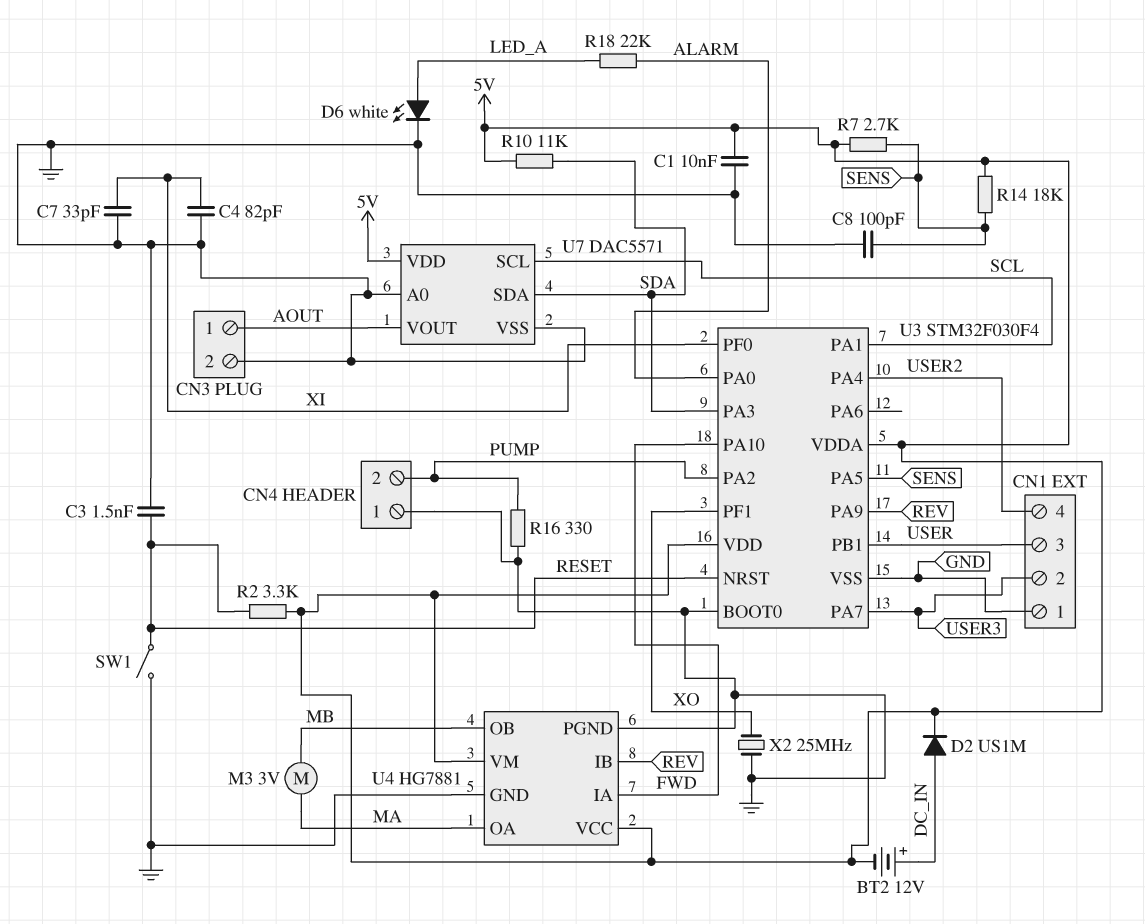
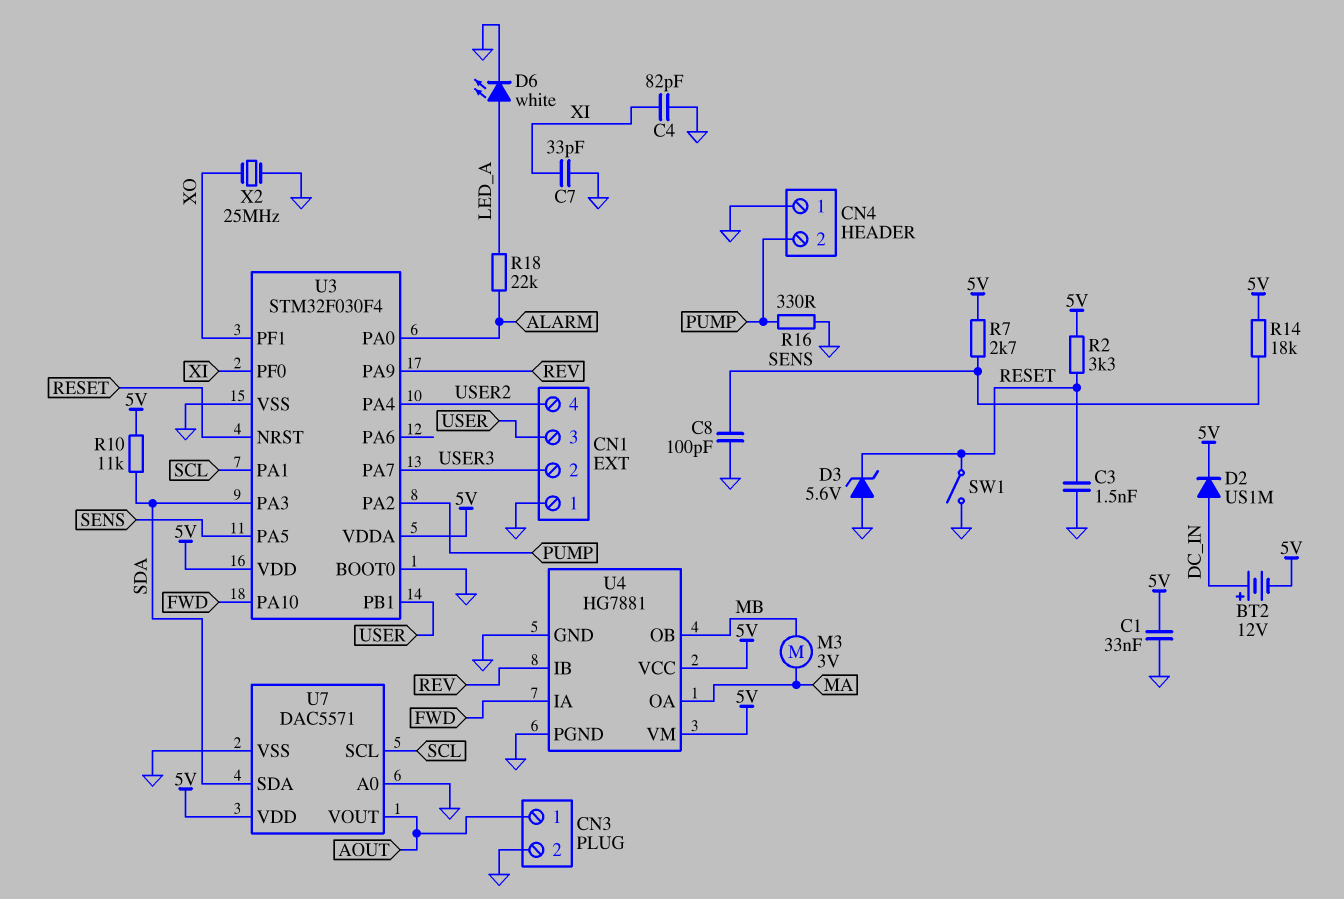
C1: 10nF (5V, GND) -> 33nF (5V, GND)
D3: none -> zener 5.6V (A GND, K RESET)

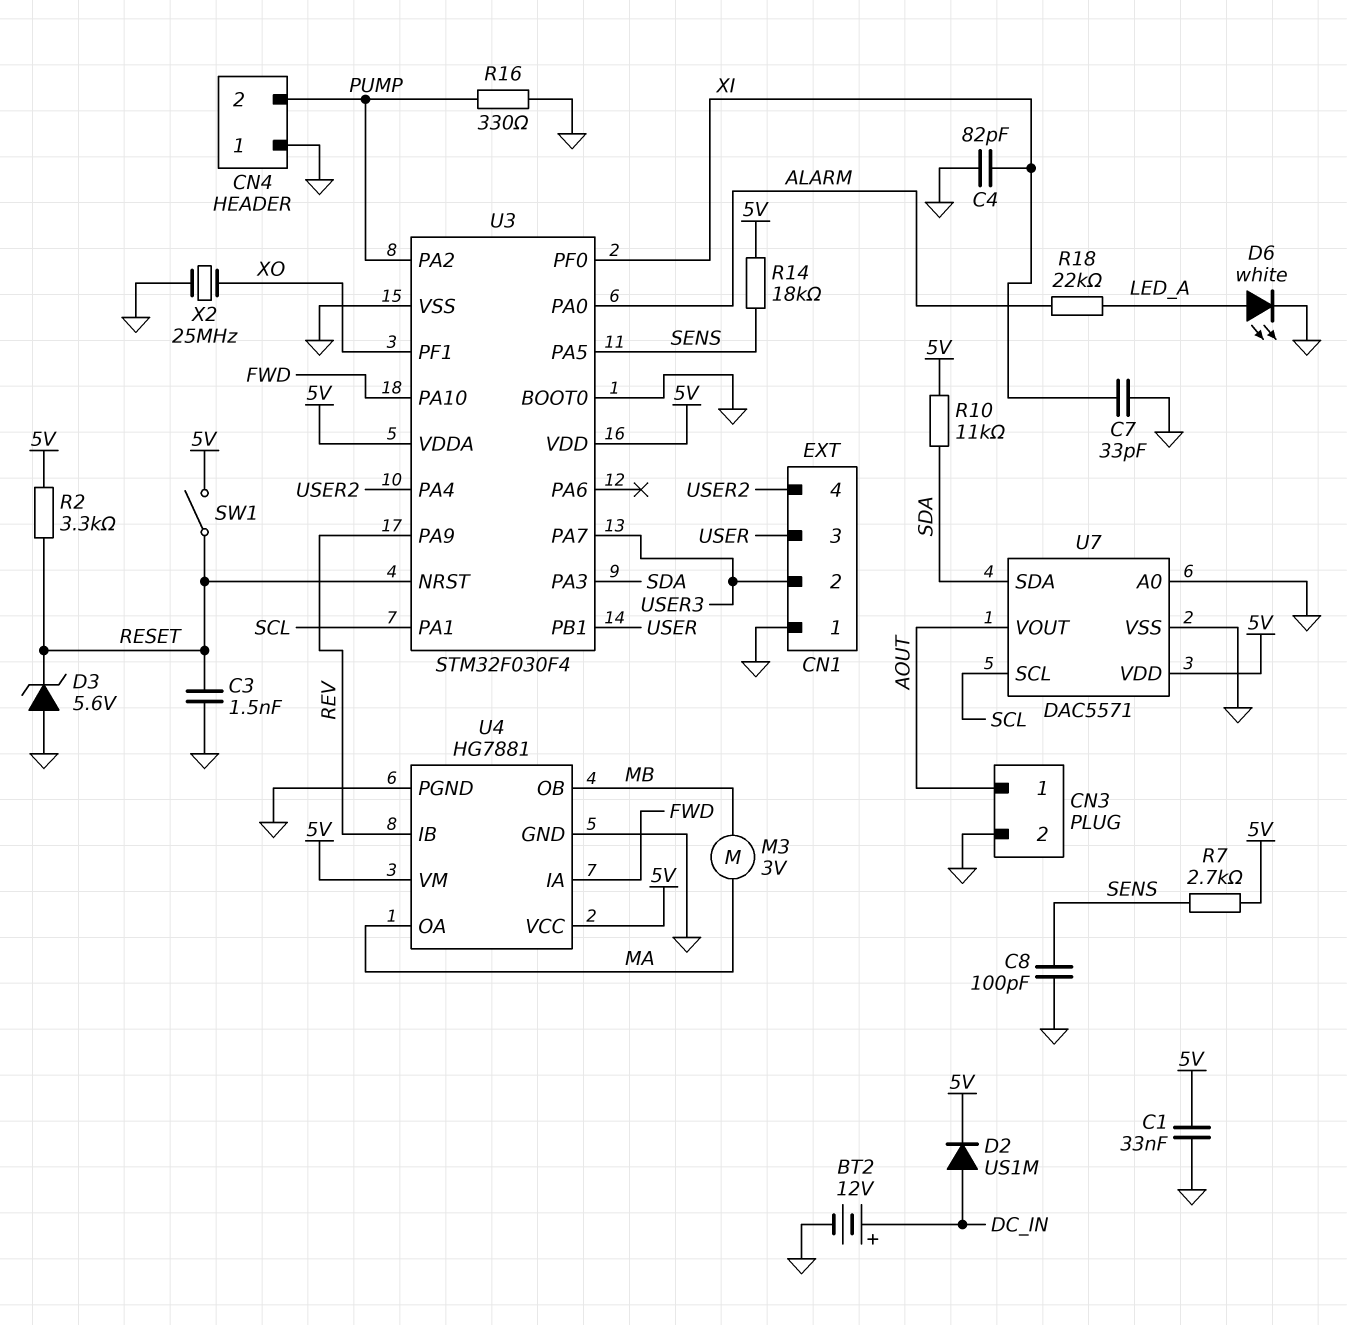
BT2: 12V (plus DC_IN, minus 5V) -> 12V (plus DC_IN, minus GND)
SW1: switch (GND, RESET) -> switch (5V, RESET)

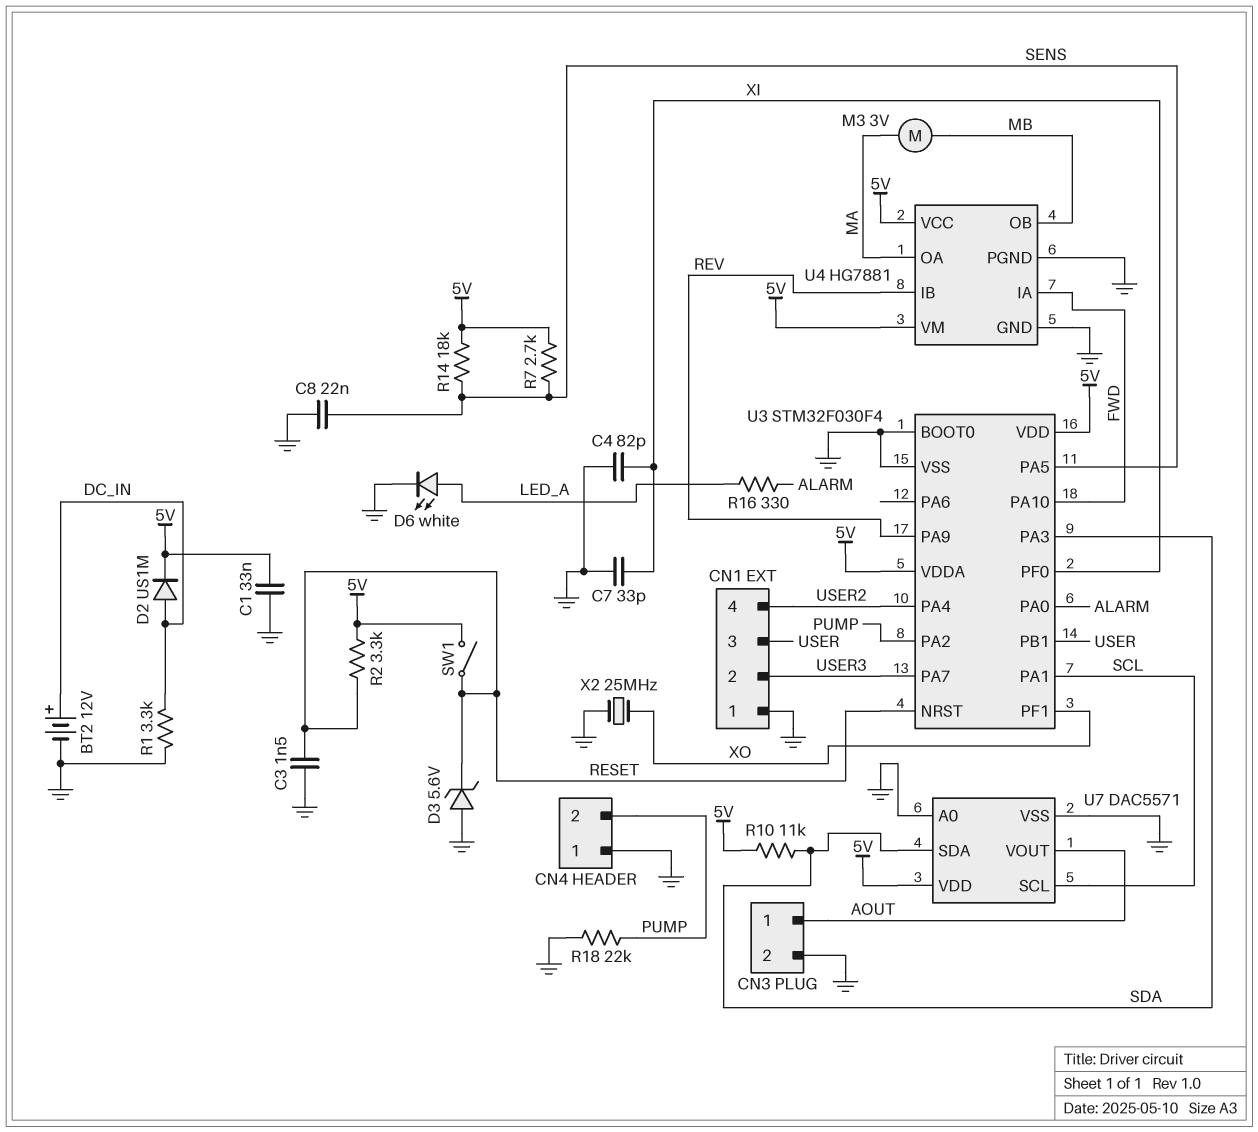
C8: 100pF (GND, SENS) -> 22nF (GND, SENS)
R1: none -> 3.3k (DC_IN, GND)
R16: 330 (GND, PUMP) -> 330 (ALARM, LED_A)
R18: 22k (ALARM, LED_A) -> 22k (GND, PUMP)

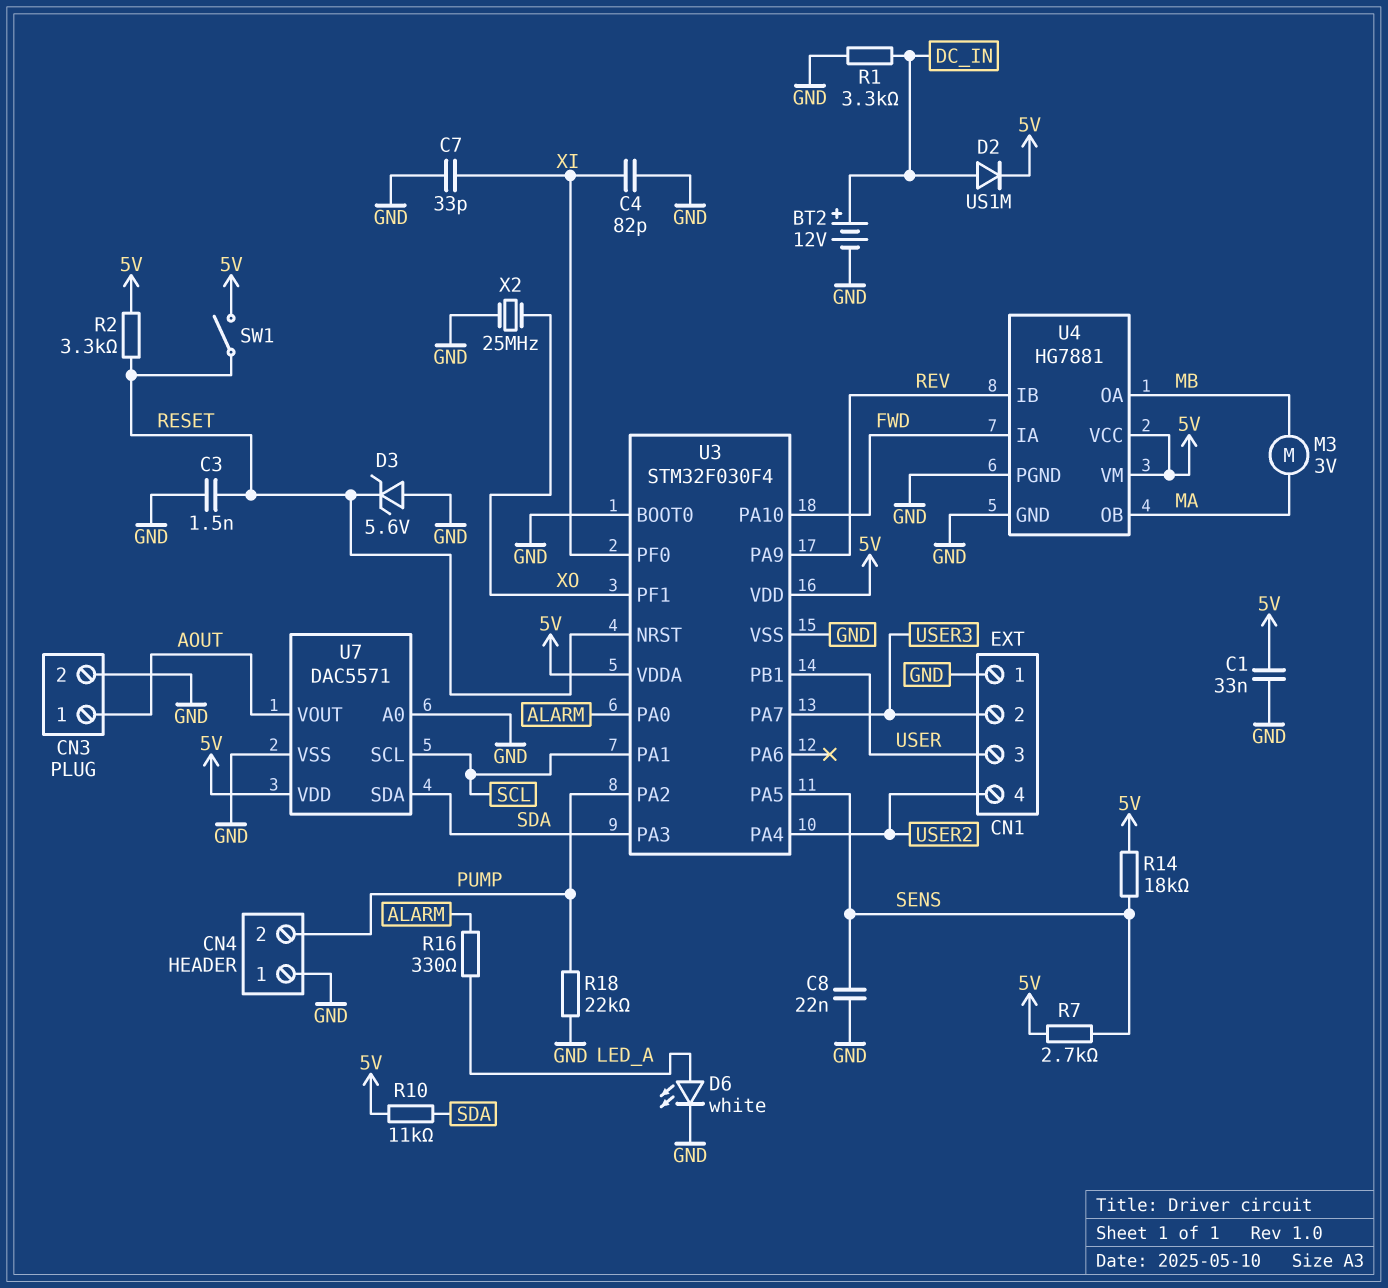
U4 pin OA: MA -> MB
U4 pin OB: MB -> MA

